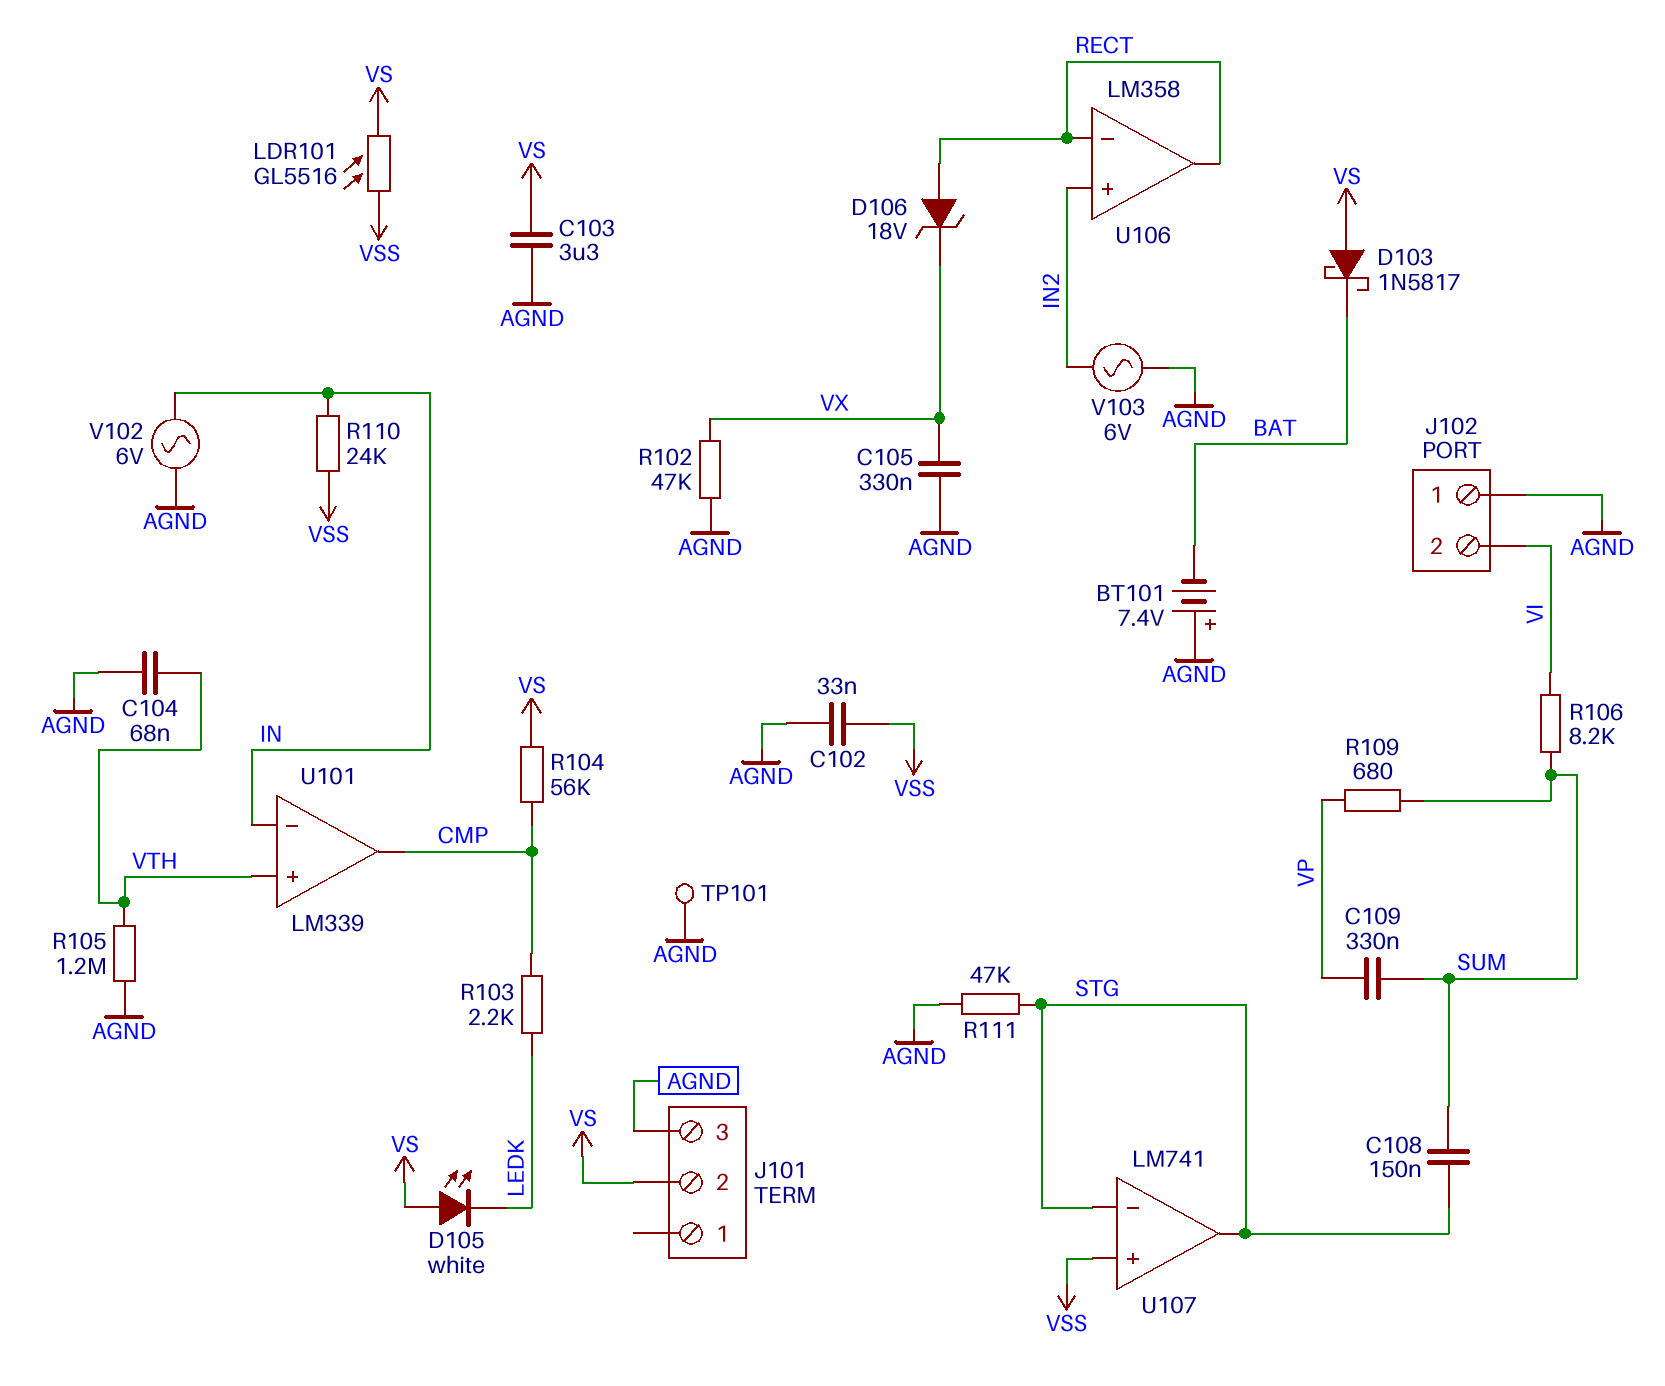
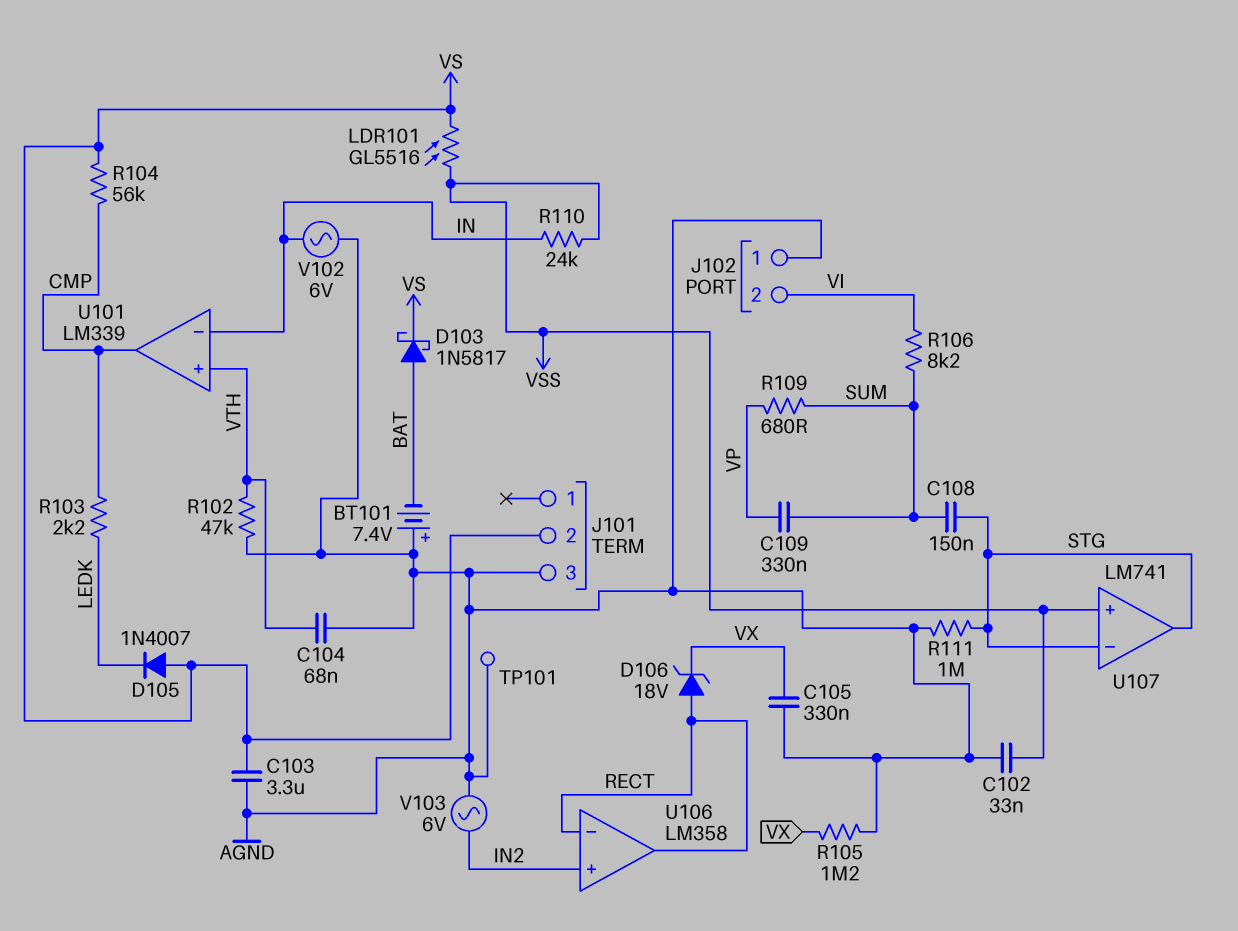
D103: schottky 1N5817 (A VS, K BAT) -> schottky 1N5817 (A BAT, K VS)
D105: LED white (A VS, K LEDK) -> diode 1N4007 (A VS, K LEDK)
R102: 47k (AGND, VX) -> 47k (AGND, VTH)
R105: 1.2M (AGND, VTH) -> 1.2M (AGND, VX)
R111: 47k (AGND, STG) -> 1M (AGND, STG)

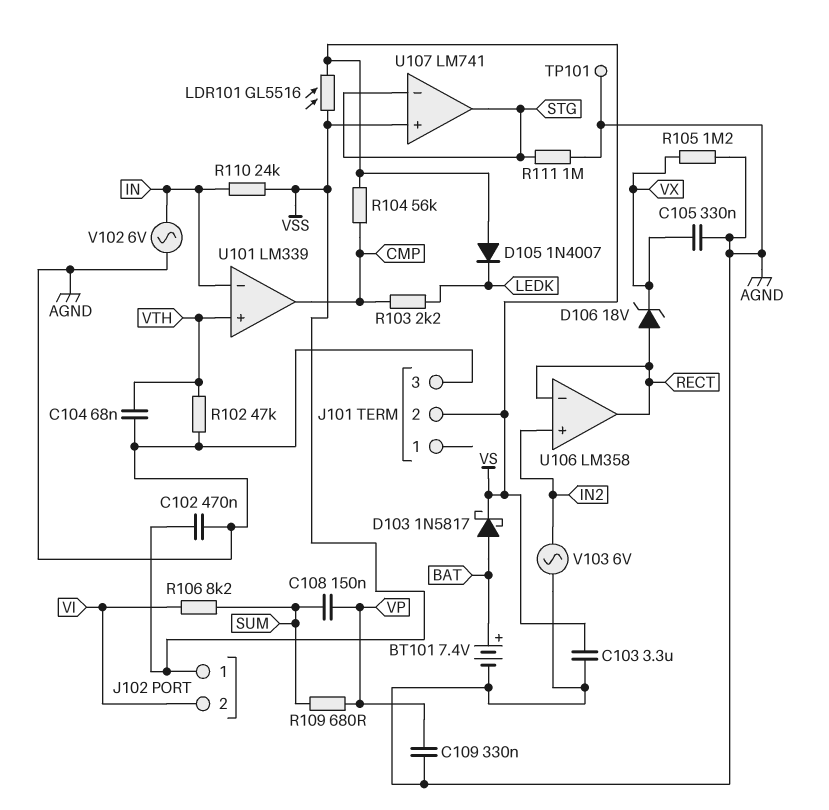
BT101: 7.4V (plus AGND, minus BAT) -> 7.4V (plus BAT, minus AGND)
C102: 33nF (AGND, VSS) -> 470nF (AGND, VSS)
C108: 150nF (STG, SUM) -> 150nF (SUM, VP)
C109: 330nF (SUM, VP) -> 330nF (AGND, VP)
J102 pin 1: AGND -> VSS

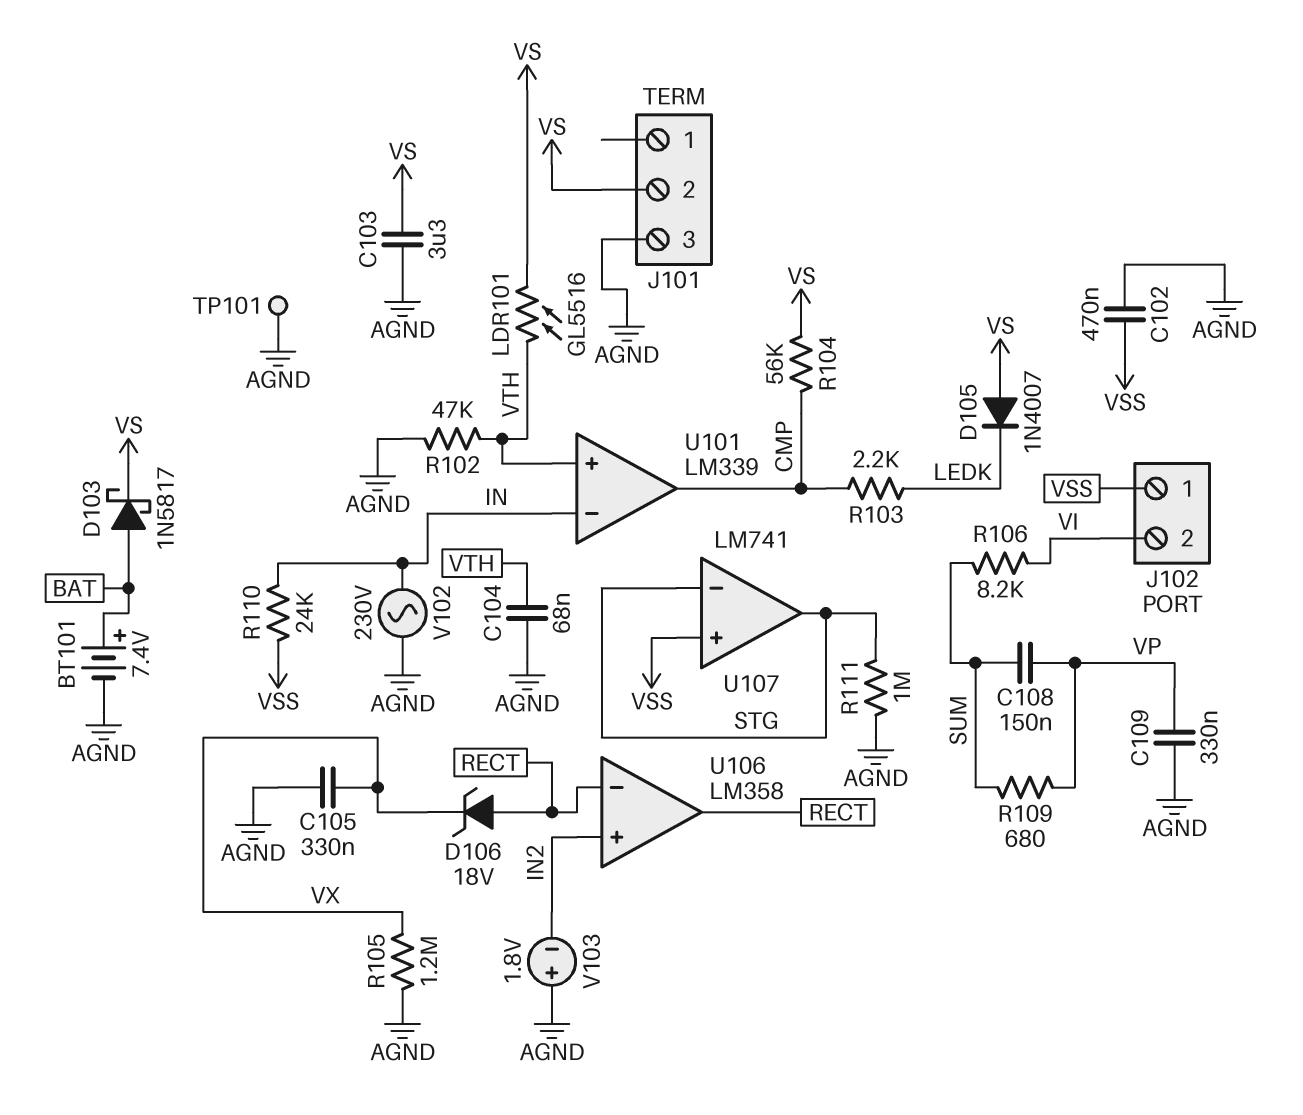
LDR101: GL5516 (VS, VSS) -> GL5516 (VS, VTH)
V102: AC 6V (AGND, IN) -> AC 230V (AGND, IN)
V103: AC 6V (AGND, IN2) -> 1.8V (plus AGND, minus IN2)

